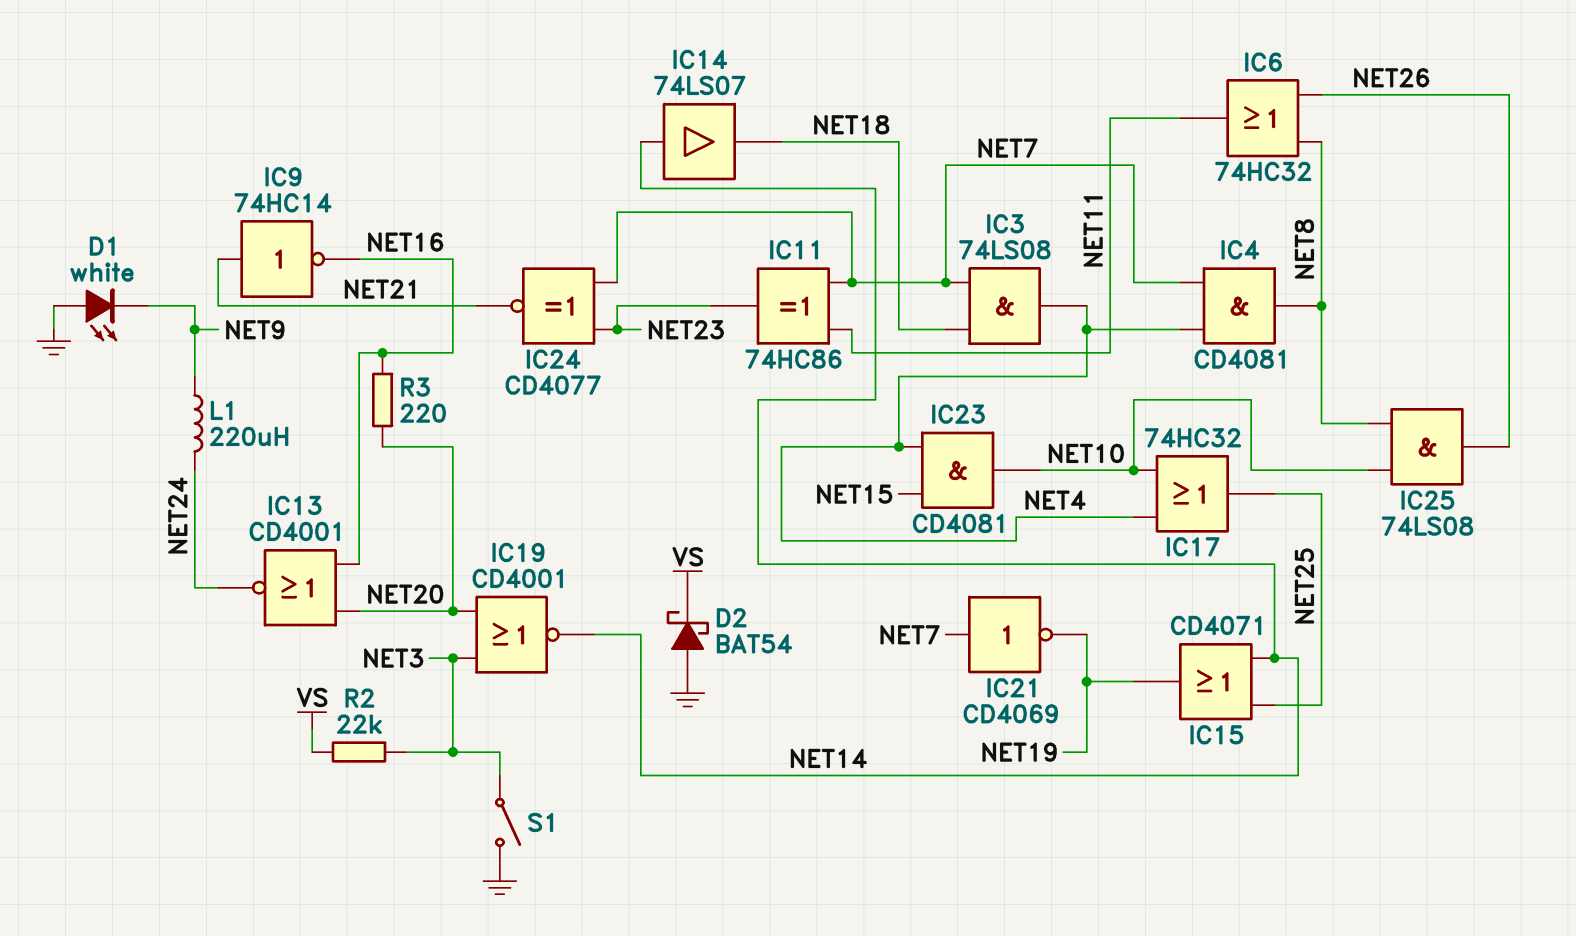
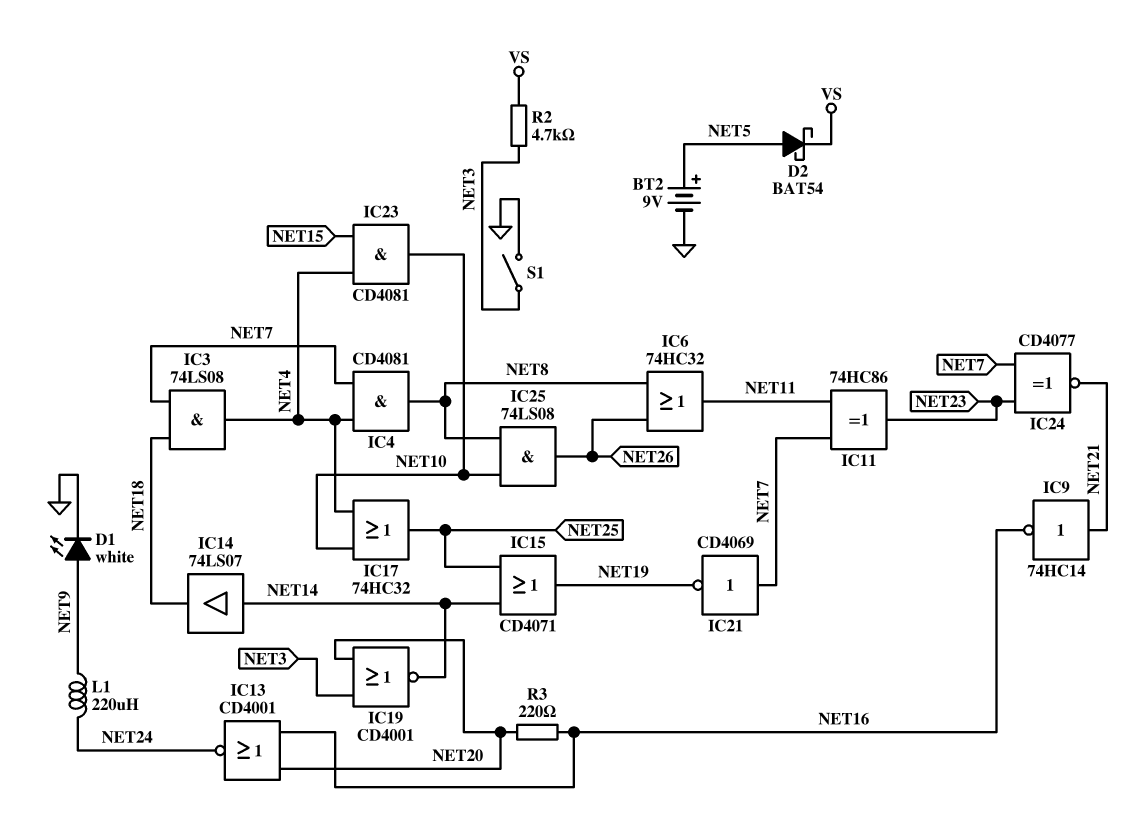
BT2: none -> 9V (plus NET5, minus GND)
D1: LED white (A GND, K NET9) -> LED white (A NET9, K GND)
D2: schottky BAT54 (A GND, K VS) -> schottky BAT54 (A NET5, K VS)
R2: 22k (NET3, VS) -> 4.7k (NET3, VS)

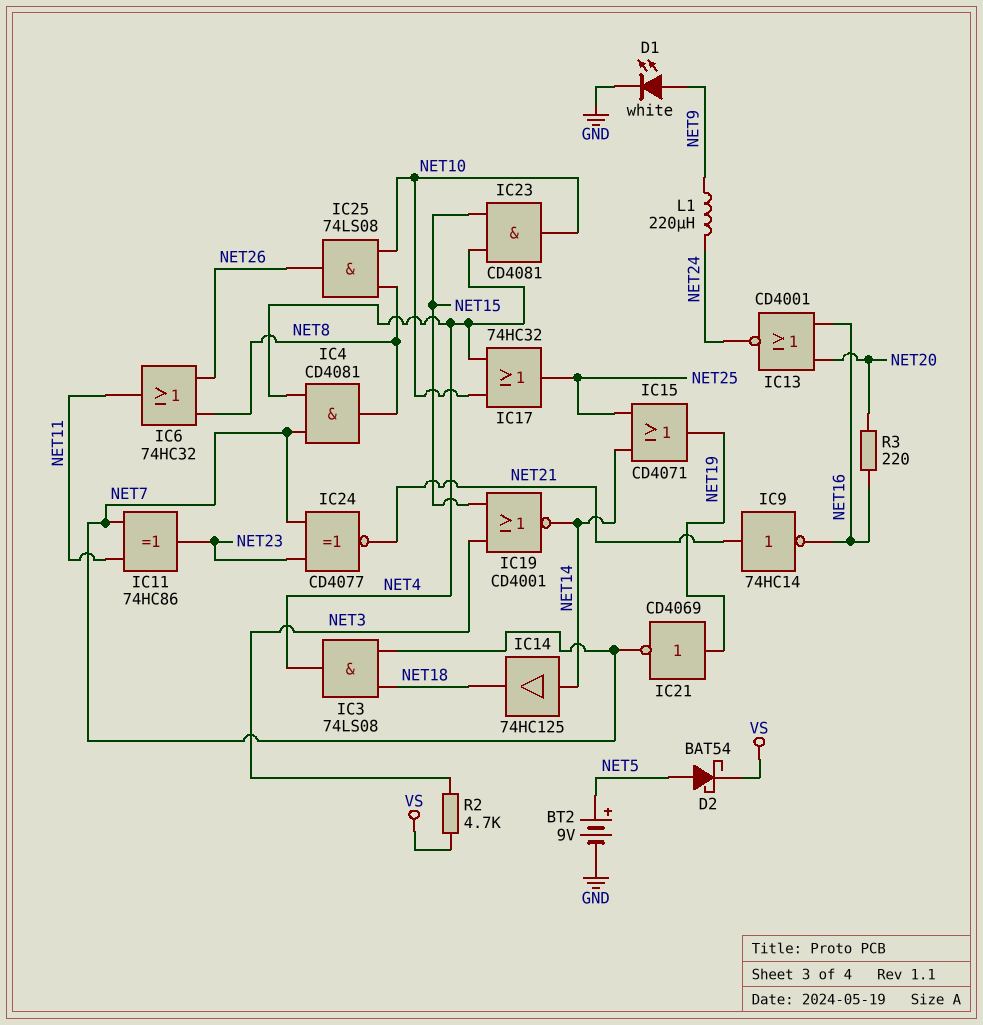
IC14: buffer 74LS07 (in NET14, out NET18) -> buffer 74HC125 (in NET14, out NET18)
IC19: NOR CD4001 (in NET3, in NET20, out NET14) -> NOR CD4001 (in NET3, in NET15, out NET14)
IC21: NOT CD4069 (in NET7, out NET19) -> NOT CD4069 (in NET19, out NET7)
S1: switch (GND, NET3) -> none

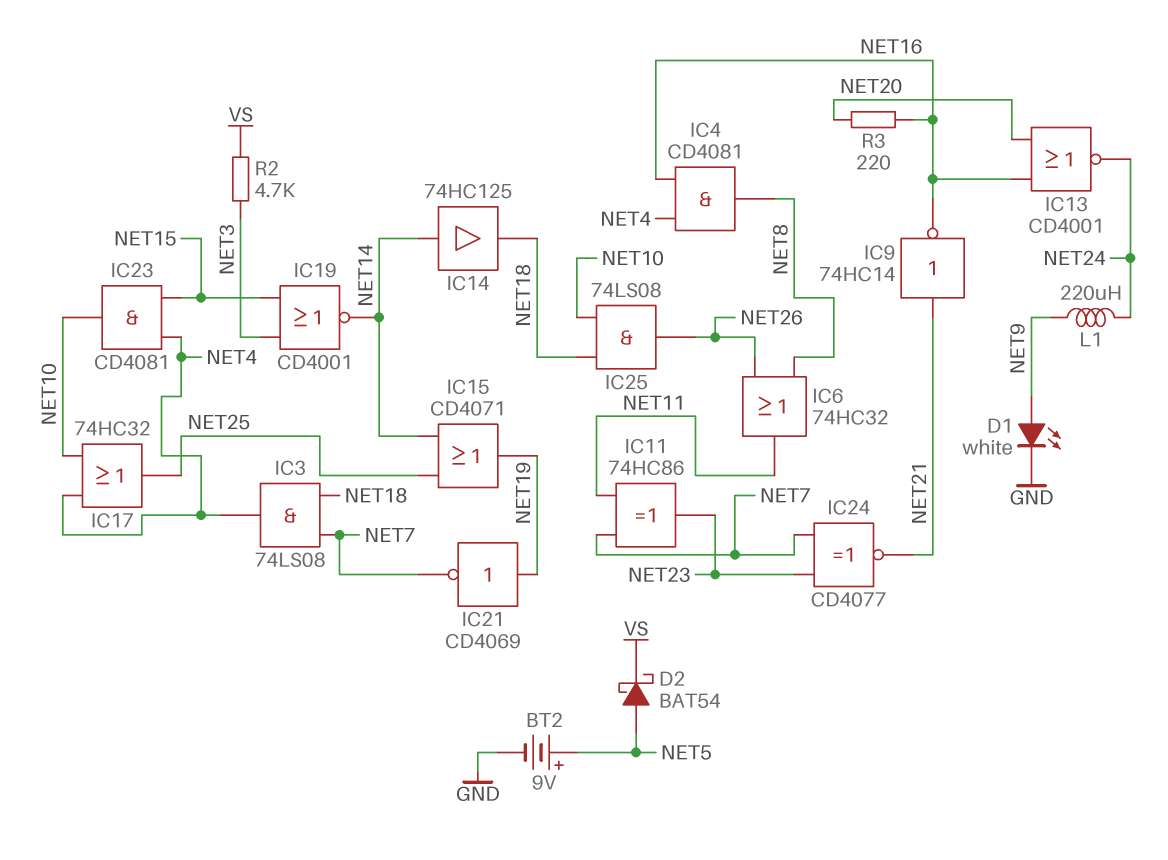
IC4: AND CD4081 (in NET4, in NET7, out NET8) -> AND CD4081 (in NET4, in NET16, out NET8)
IC25: AND 74LS08 (in NET8, in NET10, out NET26) -> AND 74LS08 (in NET10, in NET18, out NET26)

